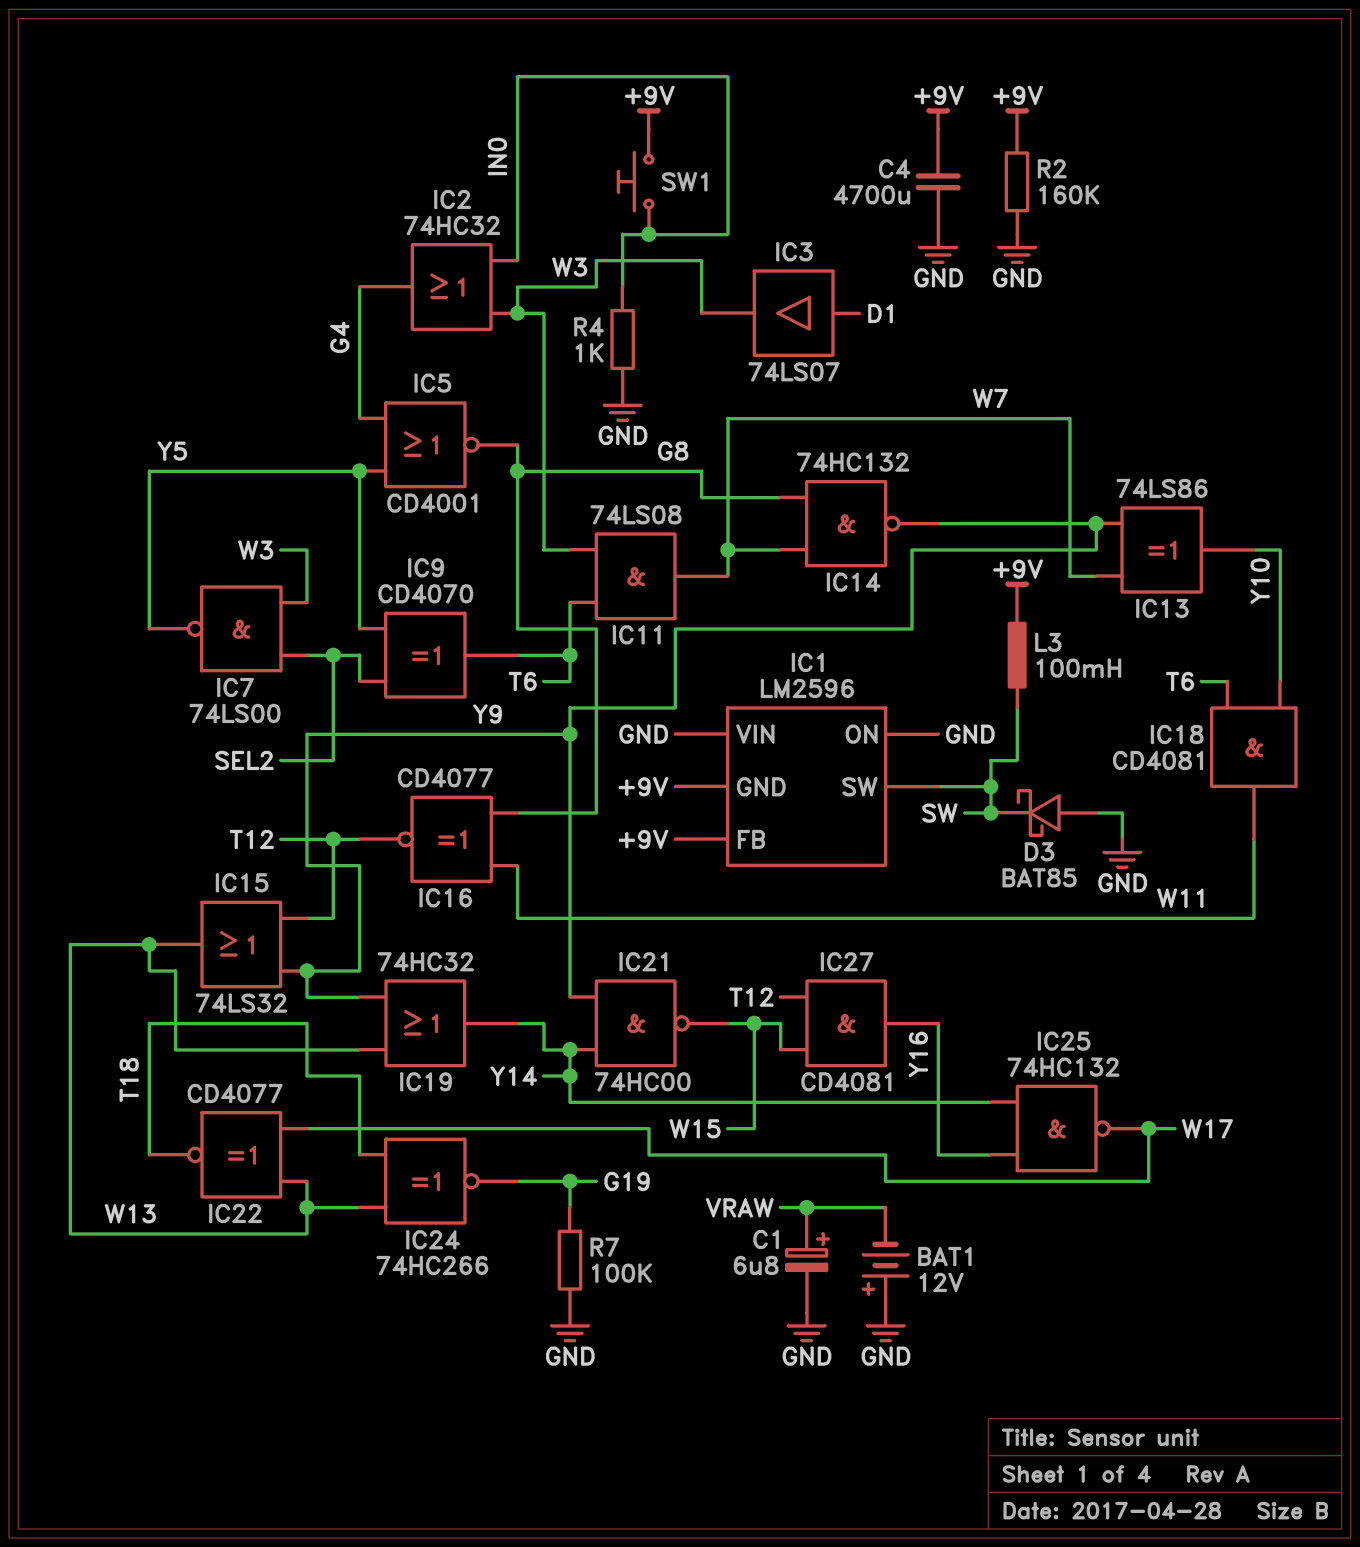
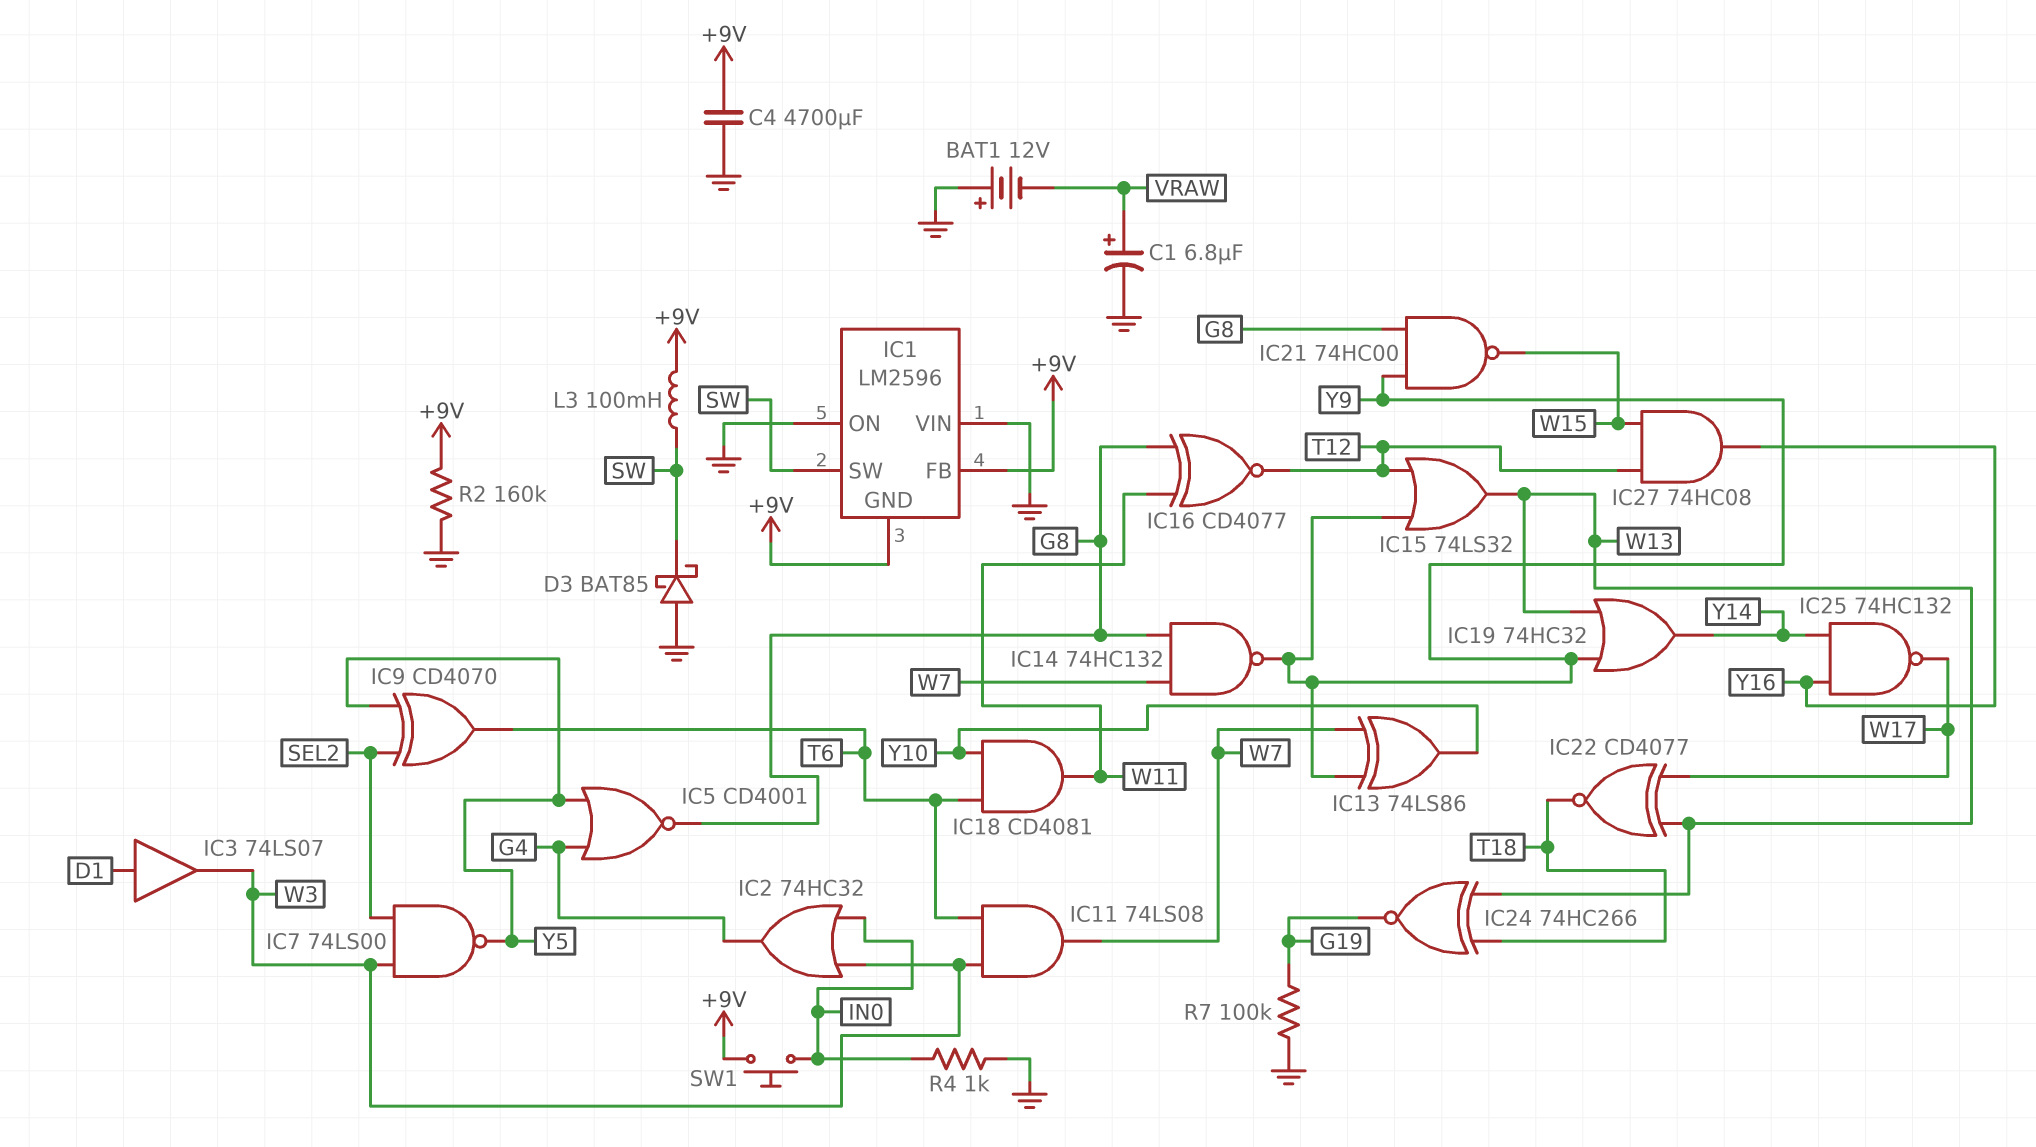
IC21: NAND 74HC00 (in Y9, in Y14, out W15) -> NAND 74HC00 (in G8, in Y9, out W15)
IC27: AND CD4081 (in T12, in W15, out Y16) -> AND 74HC08 (in T12, in W15, out Y16)

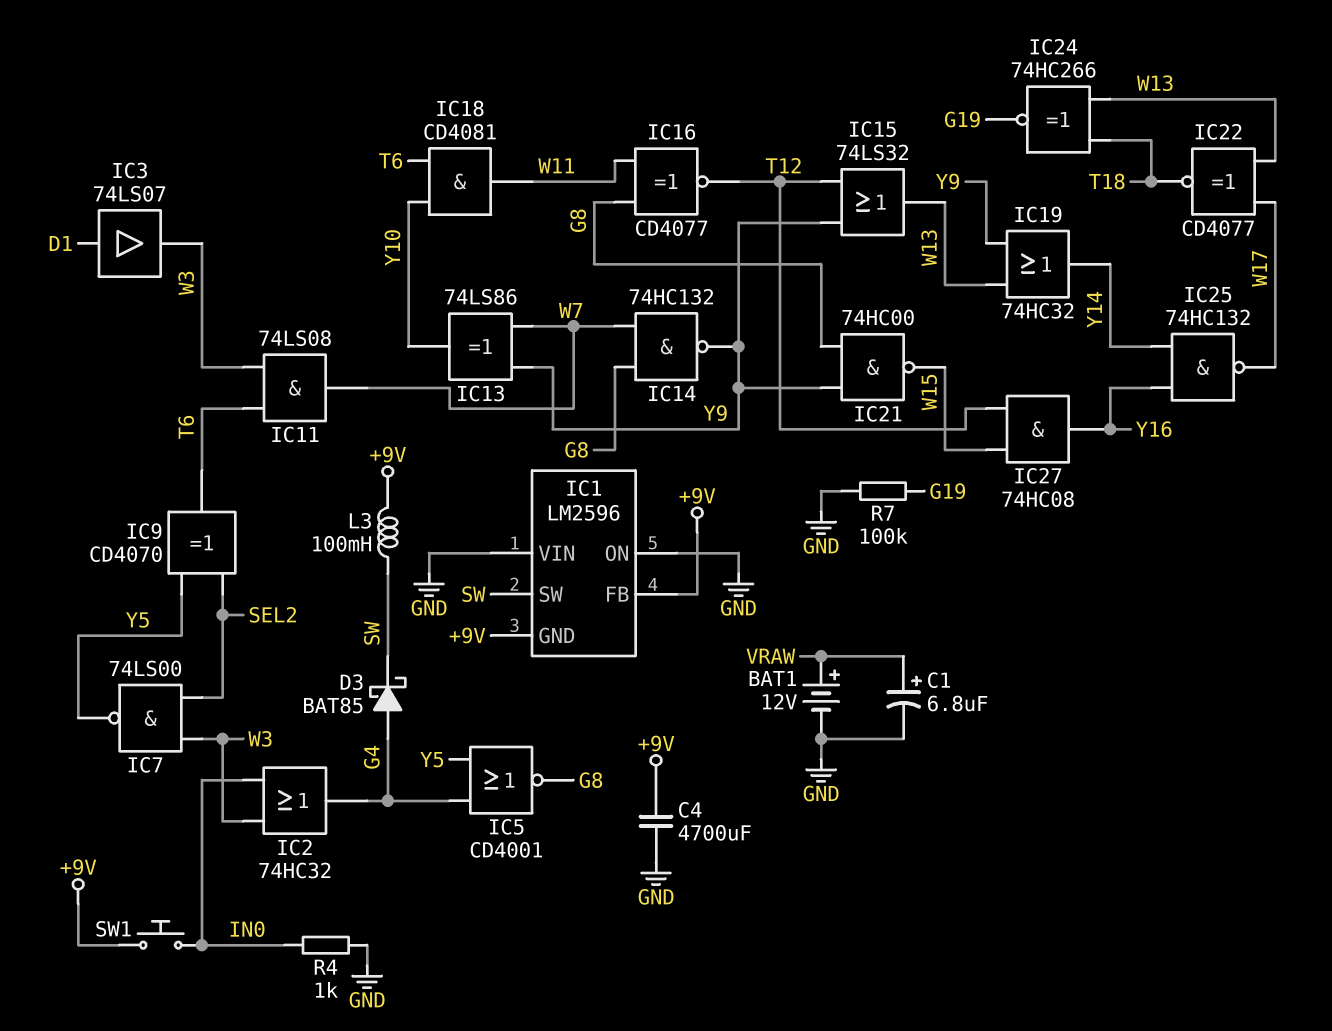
BAT1: 12V (plus GND, minus VRAW) -> 12V (plus VRAW, minus GND)
D3: schottky BAT85 (A GND, K SW) -> schottky BAT85 (A G4, K SW)
R2: 160k (+9V, GND) -> none

